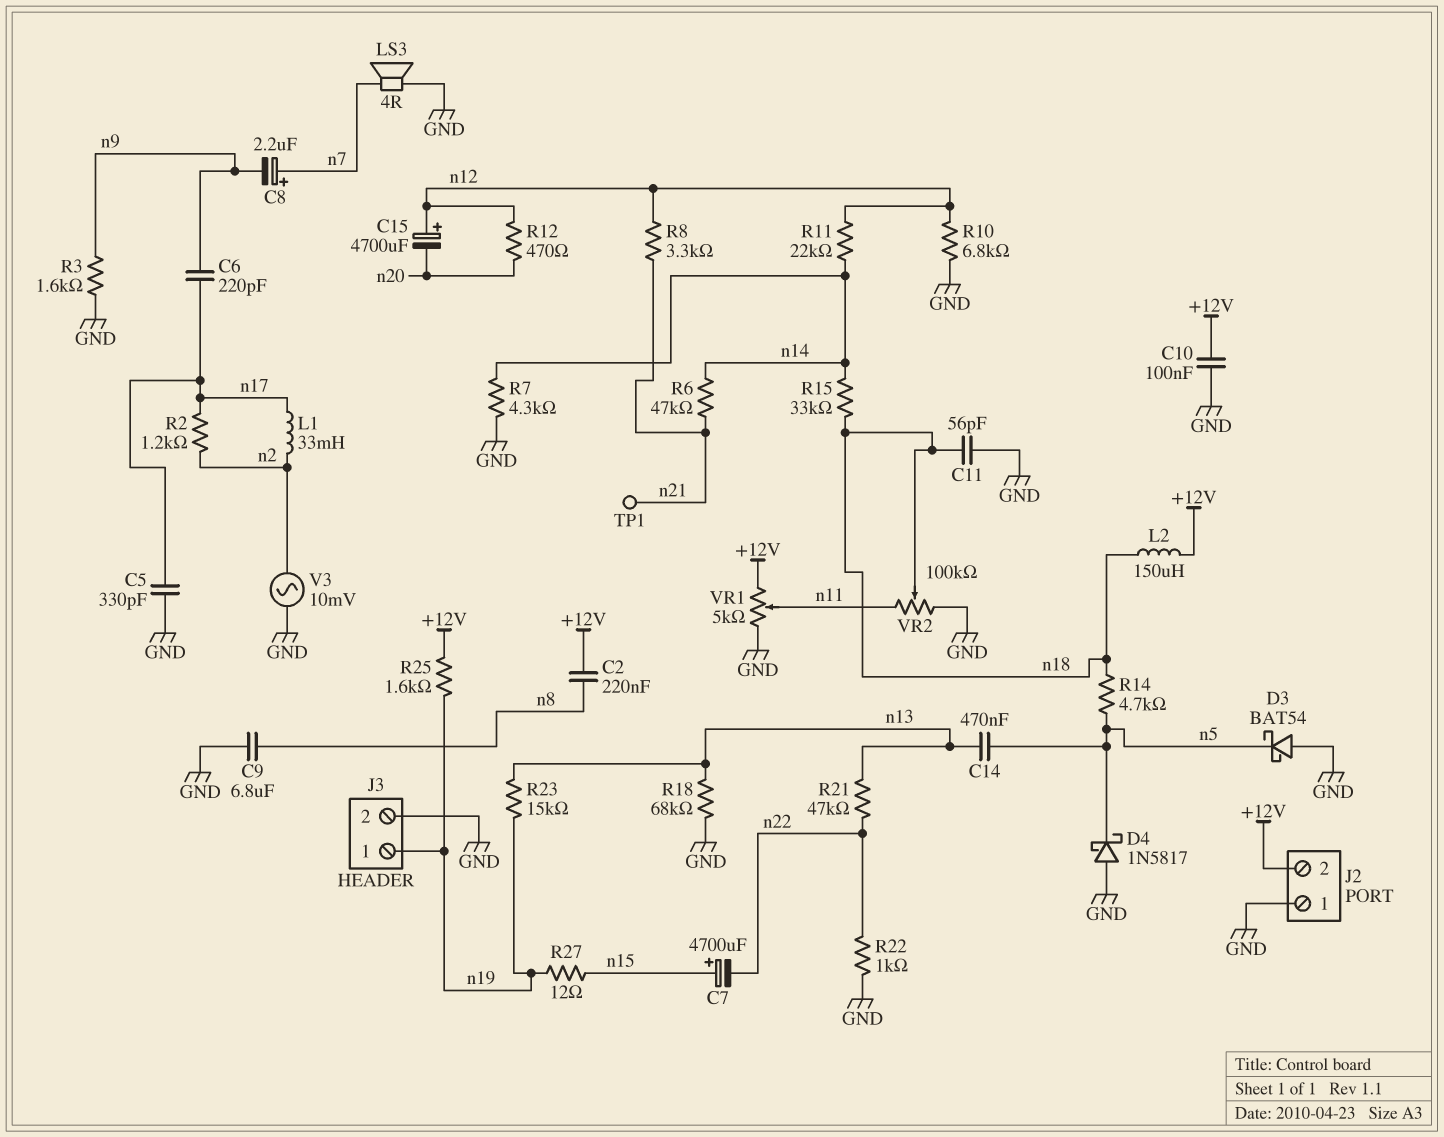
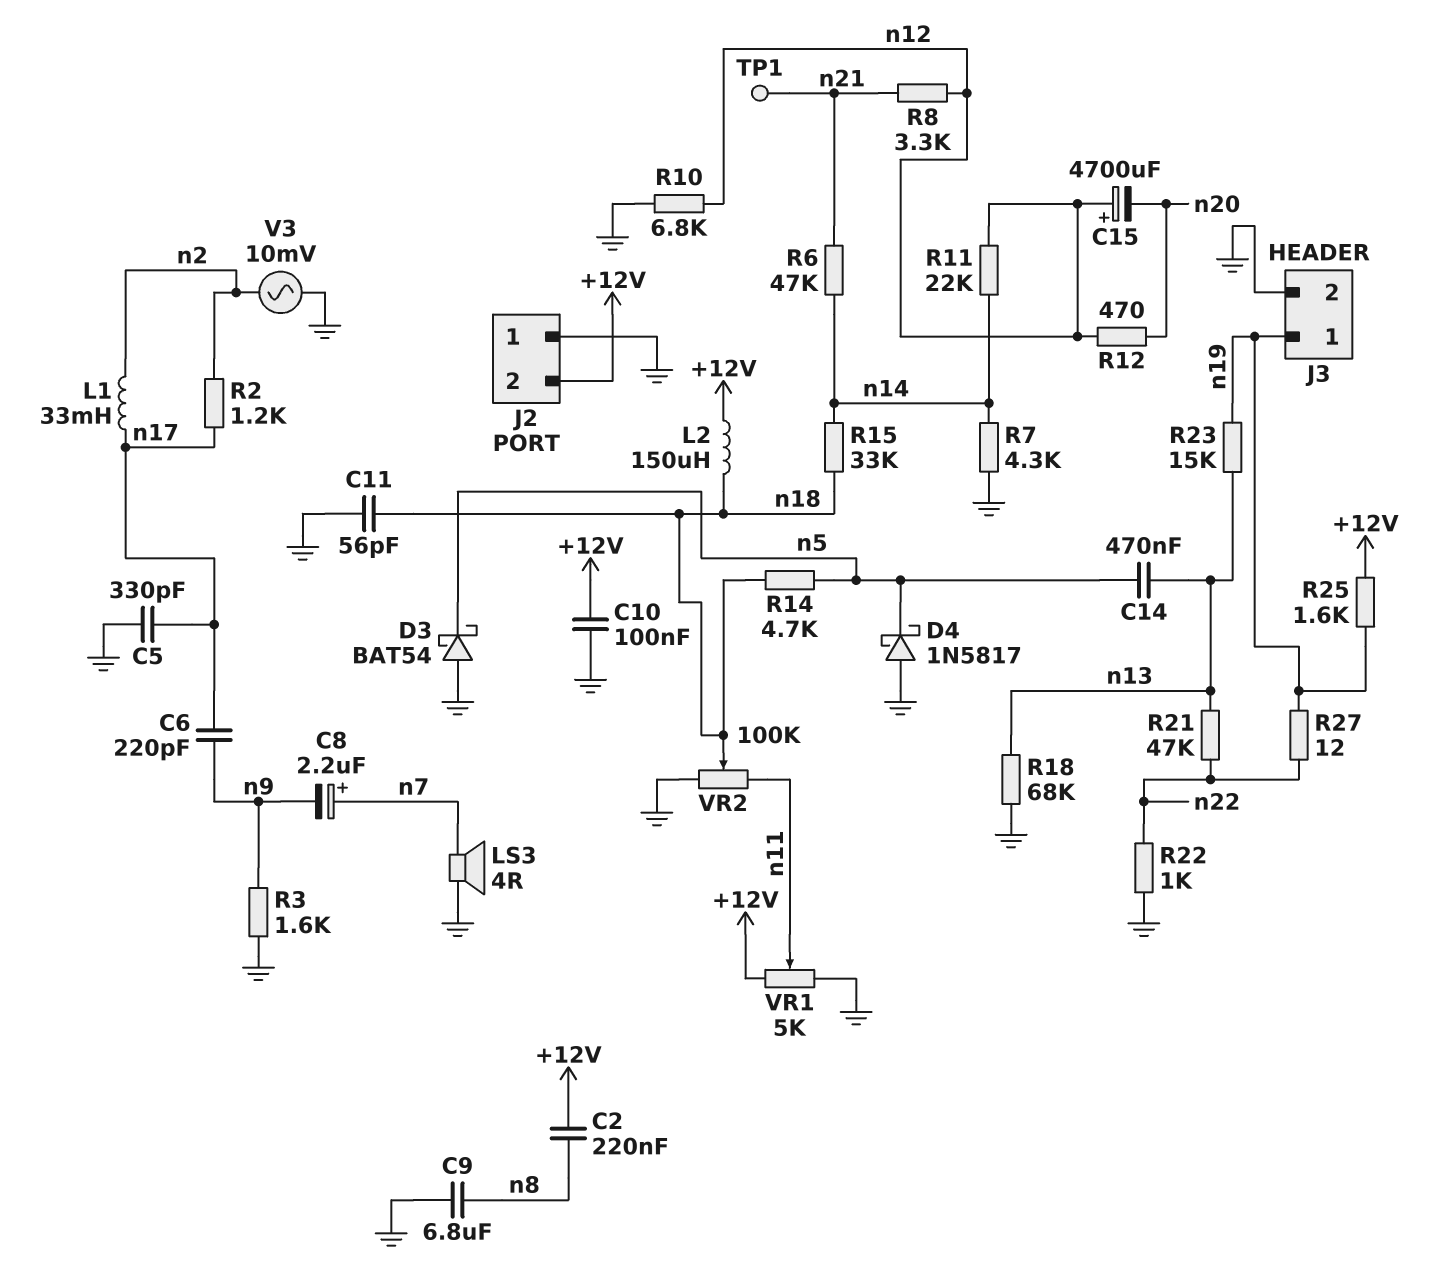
C7: 4700uF (plus n15, minus n22) -> none
R27: 12 (n15, n19) -> 12 (n19, n22)

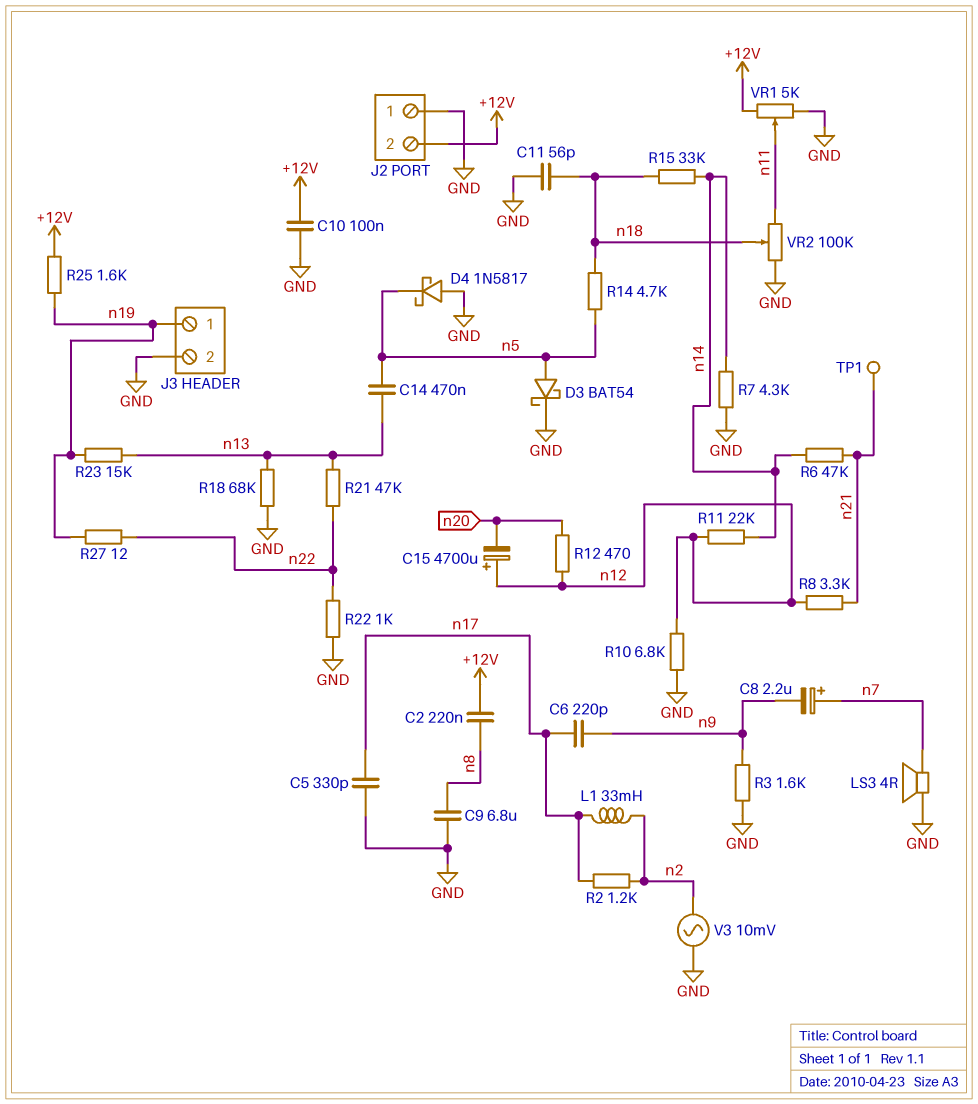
D3: schottky BAT54 (A GND, K n5) -> schottky BAT54 (A n5, K GND)
L2: 150uH (+12V, n18) -> none

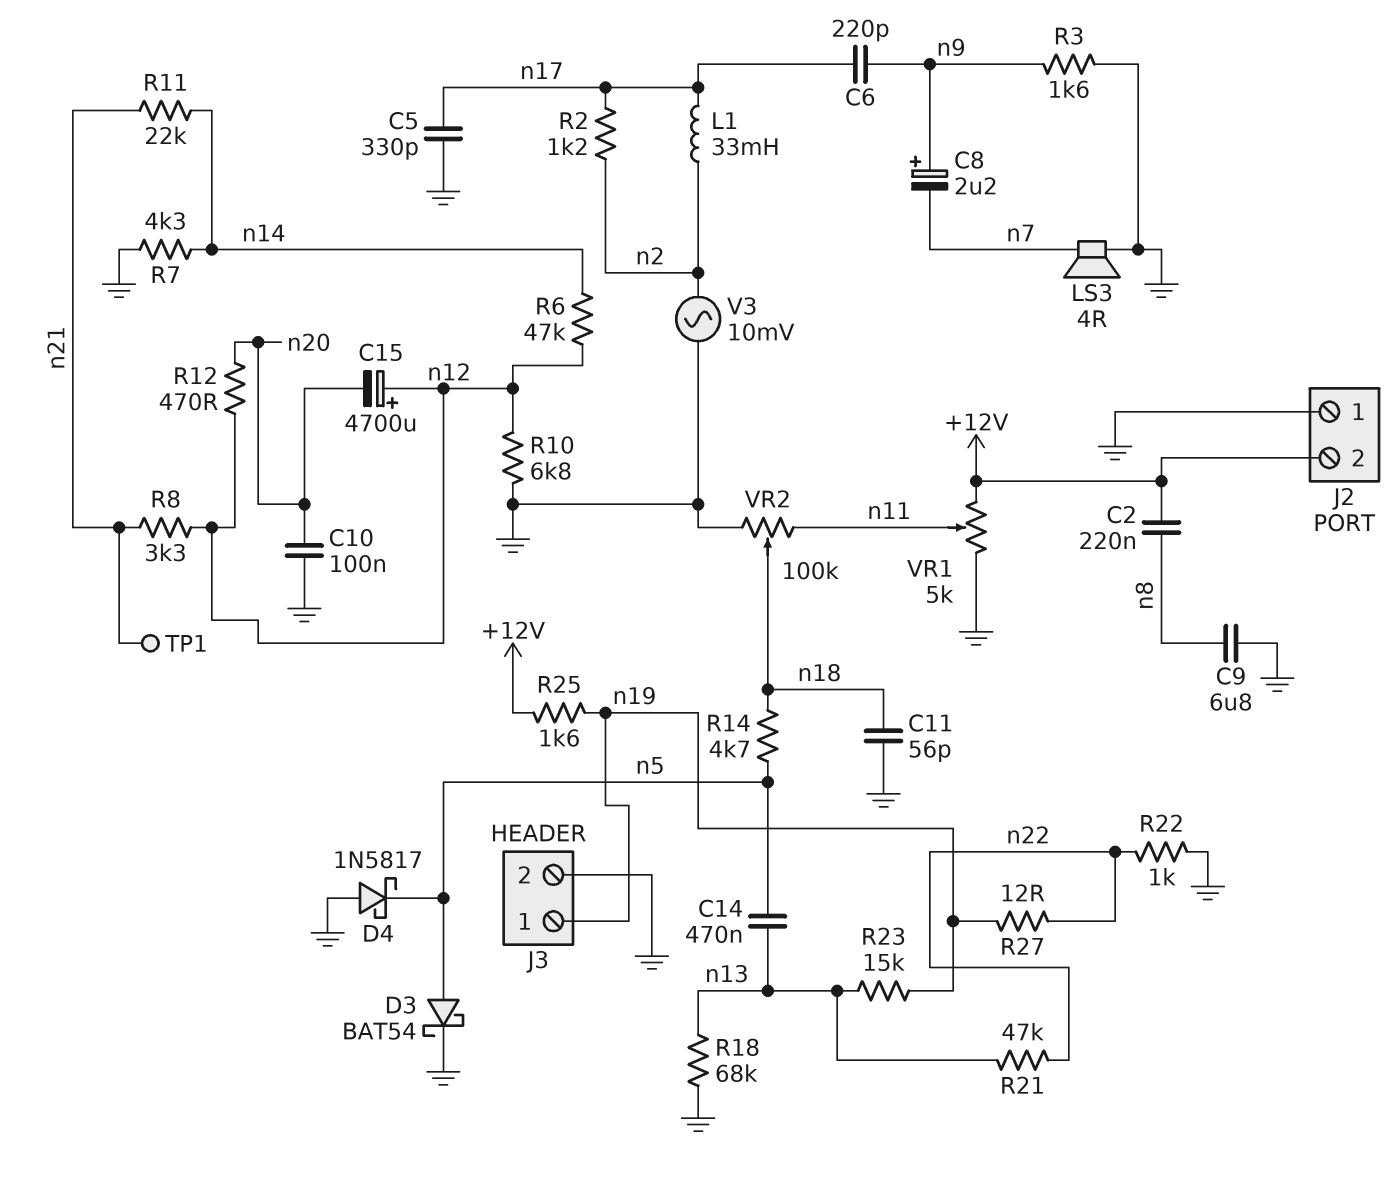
C8: 2.2uF (plus n7, minus n9) -> 2.2uF (plus n9, minus n7)
C10: 100nF (+12V, GND) -> 100nF (GND, n20)
R6: 47k (n14, n21) -> 47k (n12, n14)
R11: 22k (n12, n14) -> 22k (n14, n21)
R15: 33k (n14, n18) -> none

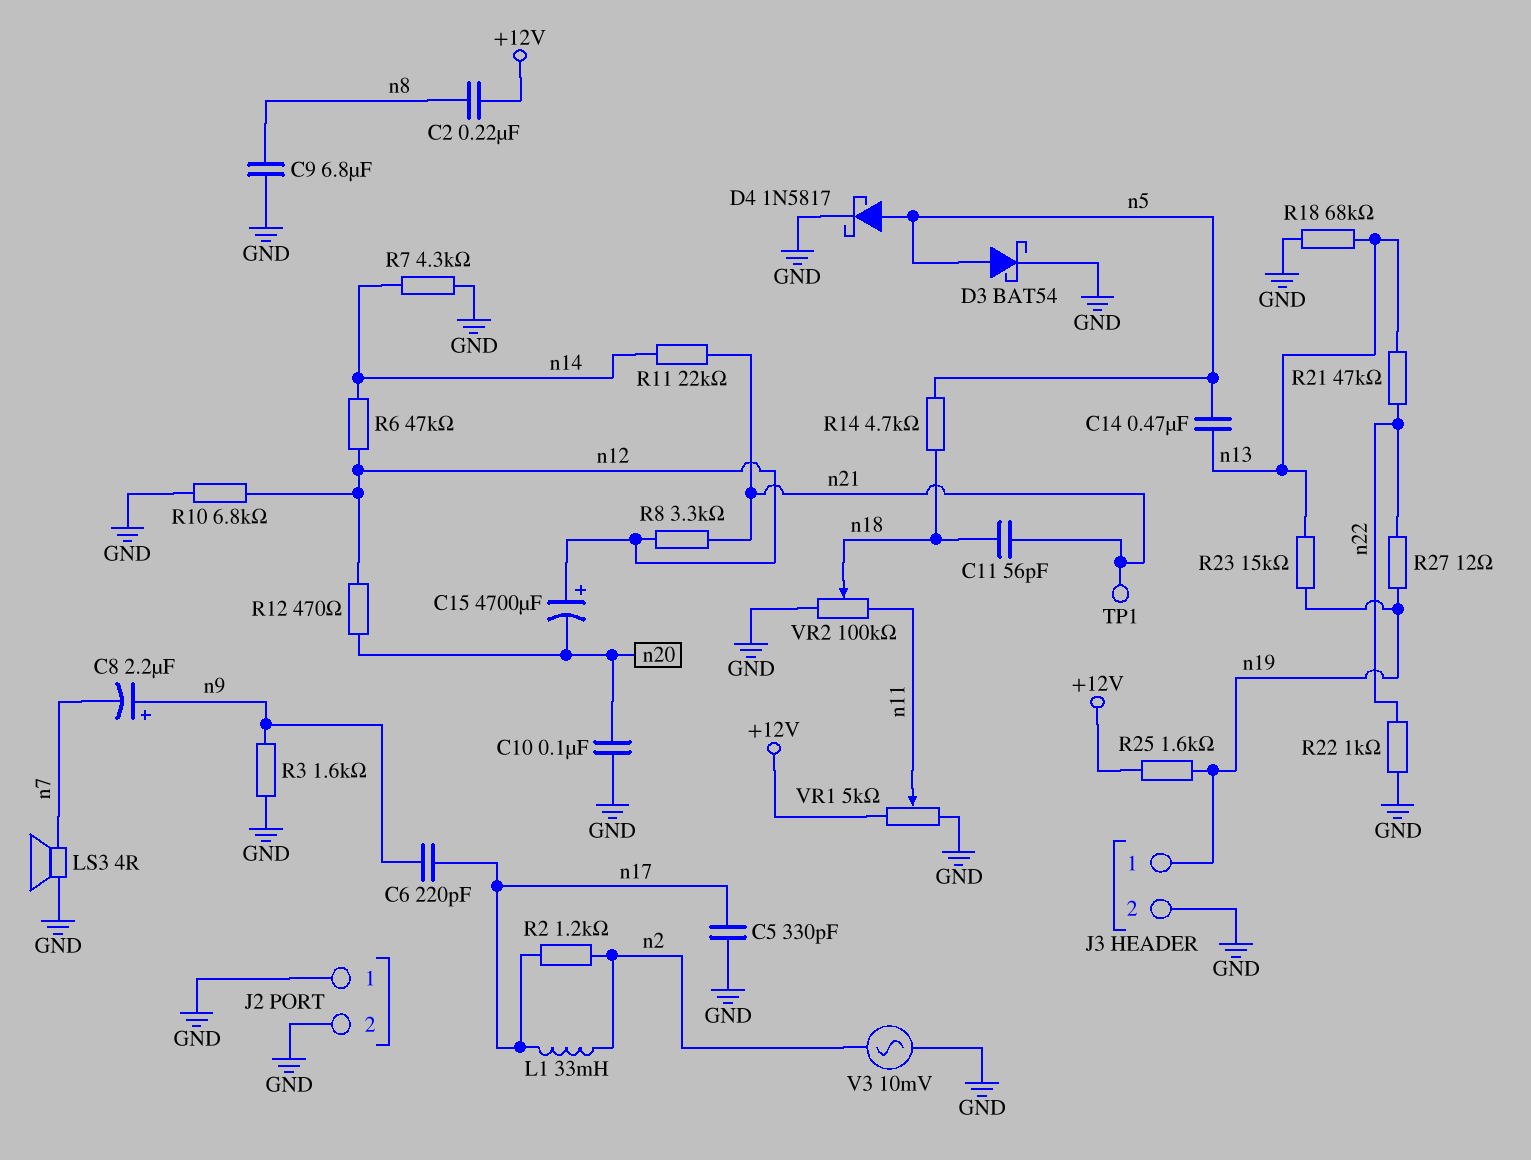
C11: 56pF (GND, n18) -> 56pF (n18, n21)
D4: schottky 1N5817 (A GND, K n5) -> schottky 1N5817 (A n5, K GND)
J2 pin 2: +12V -> GND

